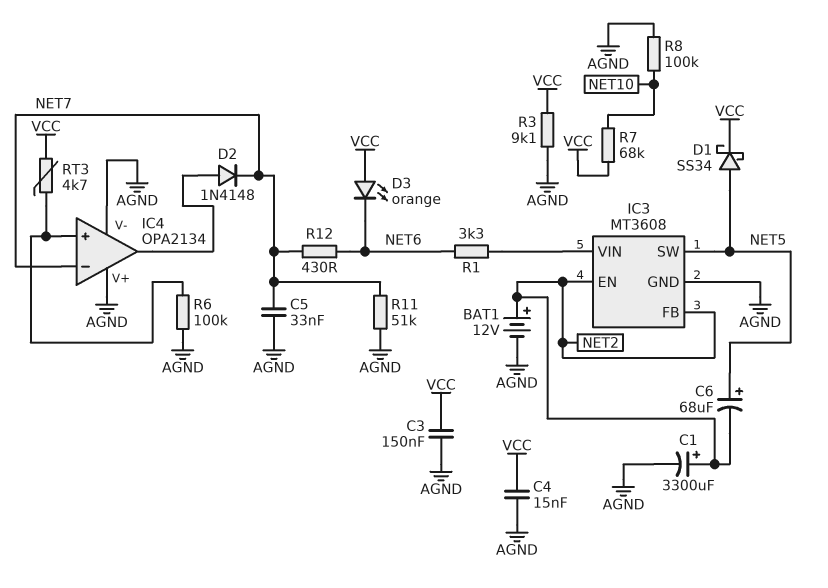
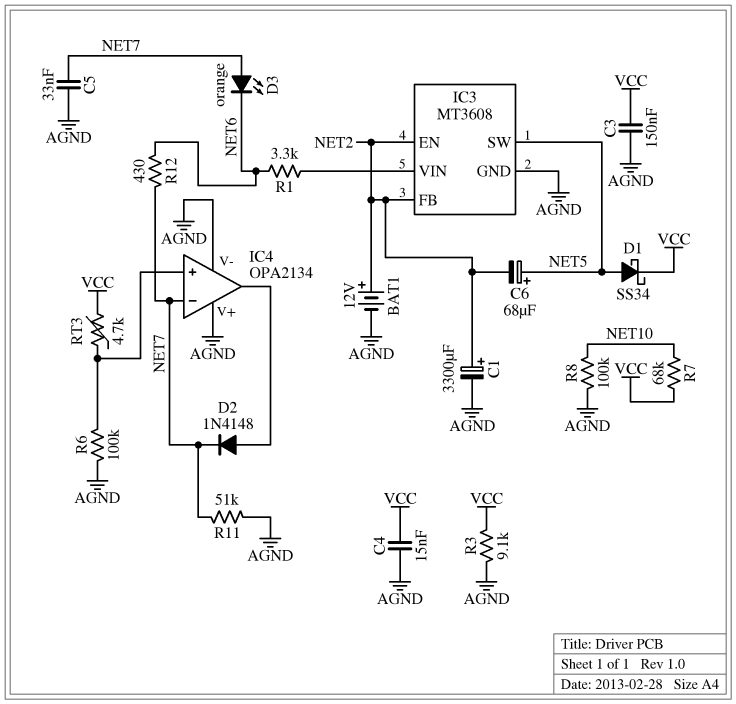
D3: LED orange (A VCC, K NET6) -> LED orange (A NET7, K NET6)

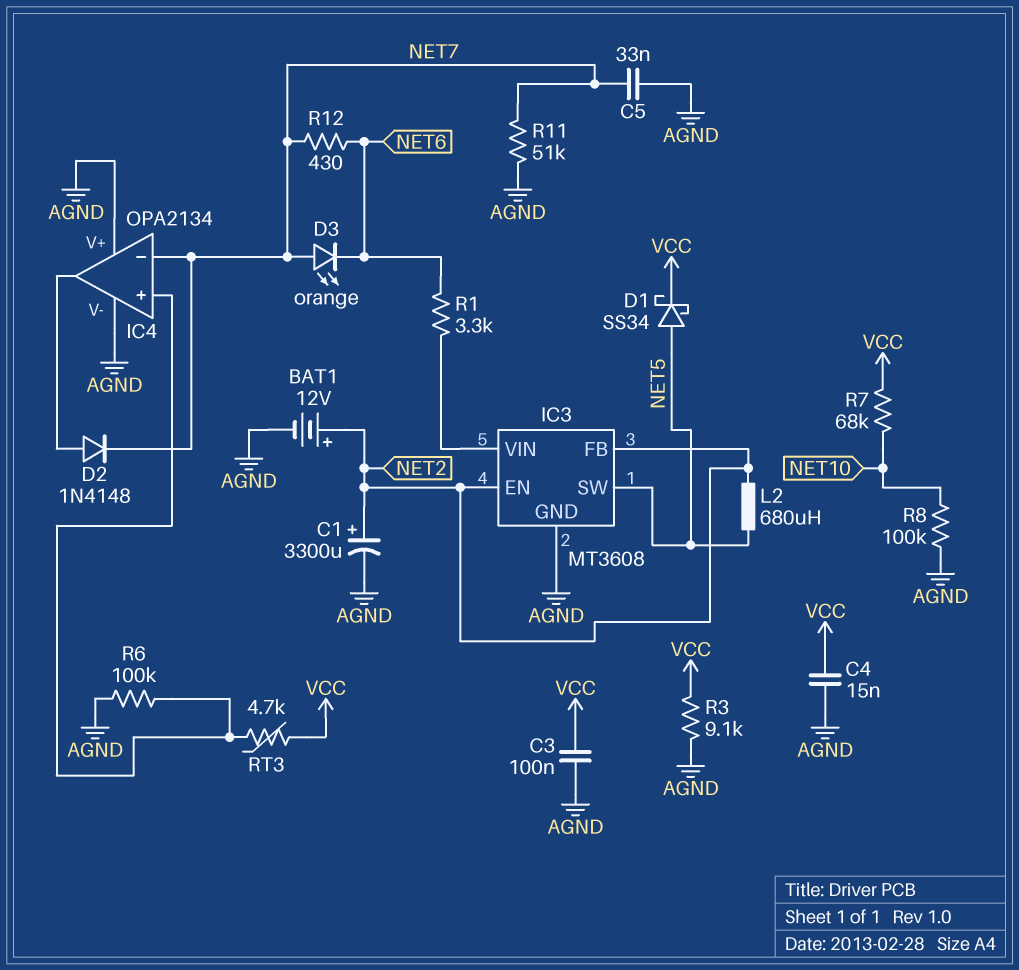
C3: 150nF (AGND, VCC) -> 100nF (AGND, VCC)
C6: 68uF (plus NET5, minus NET2) -> none
L2: none -> 680uH (NET2, NET5)

